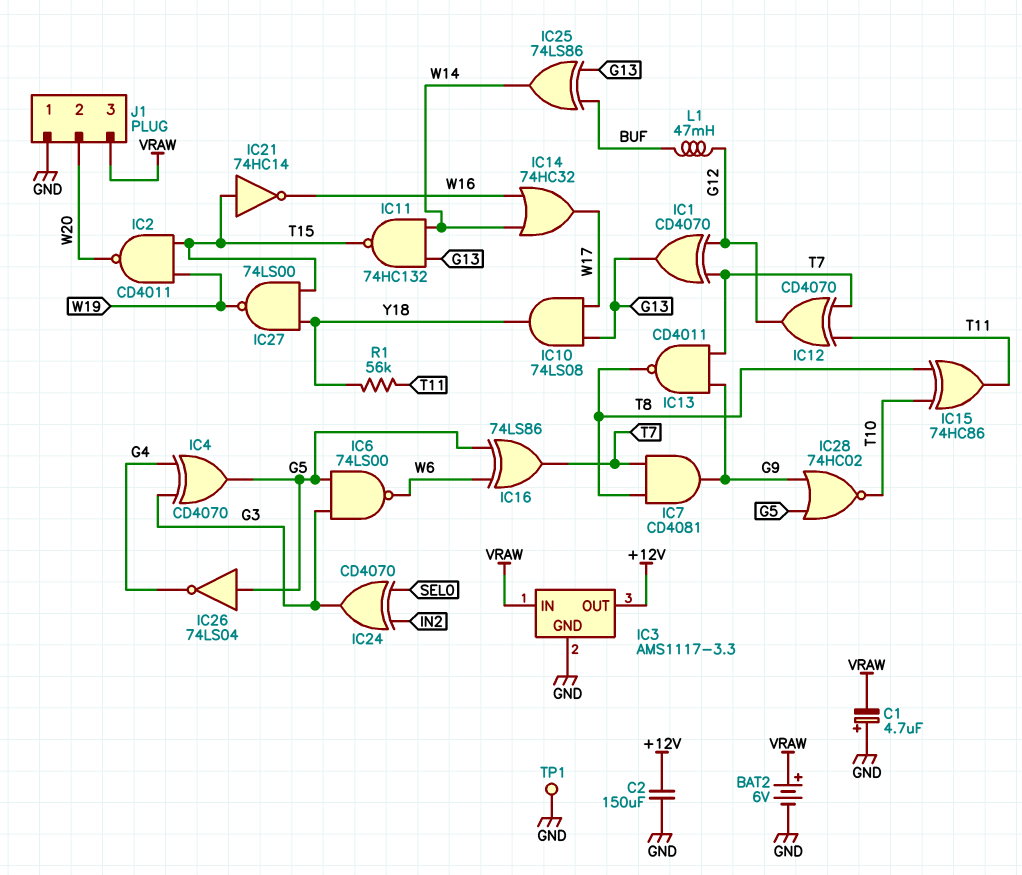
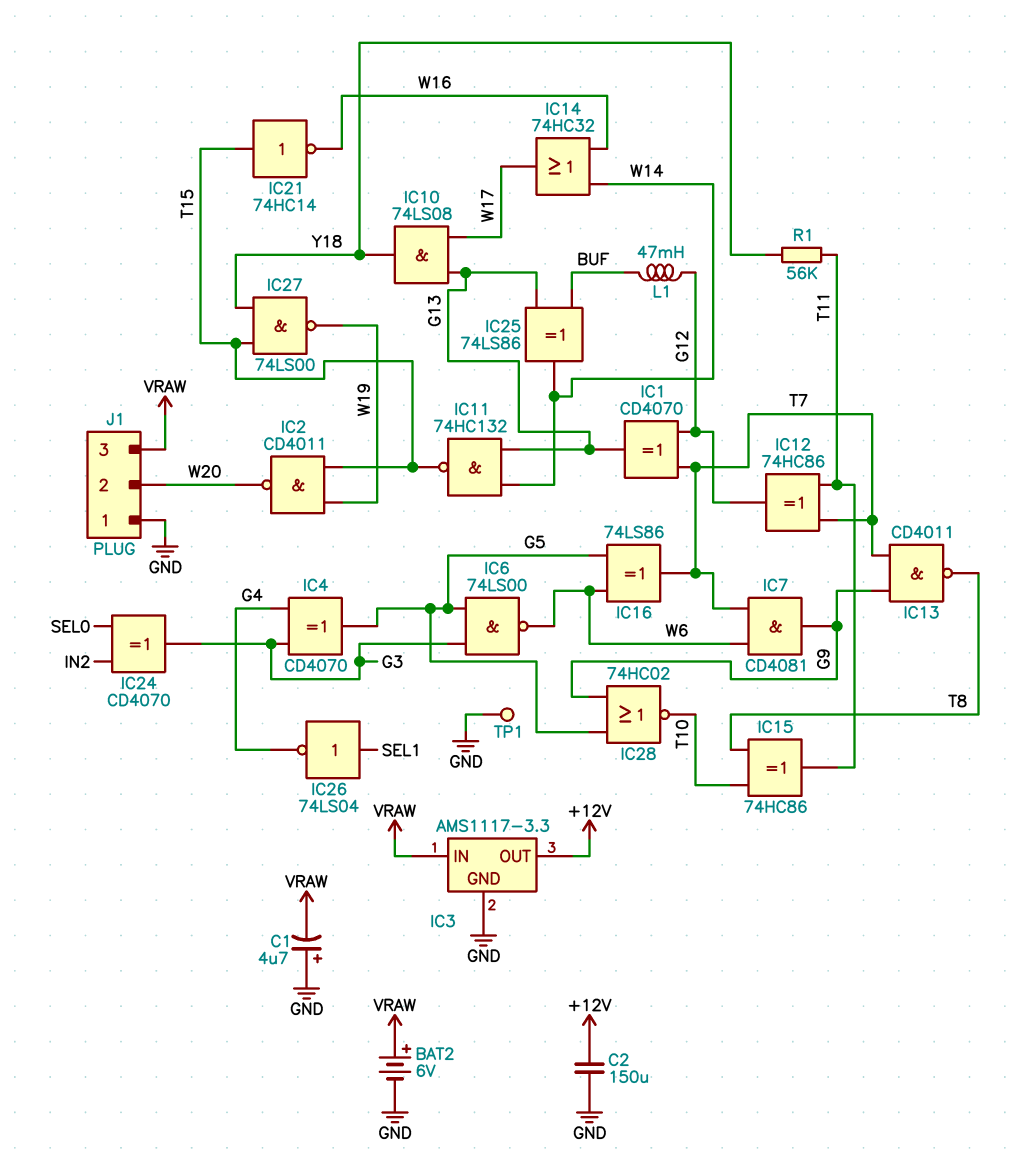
IC7: AND CD4081 (in T7, in T8, out G9) -> AND CD4081 (in T7, in W6, out G9)
IC12: XOR CD4070 (in T7, in T11, out G12) -> XOR 74HC86 (in T7, in T11, out G12)
IC26: NOT 74LS04 (in G5, out G4) -> NOT 74LS04 (in SEL1, out G4)

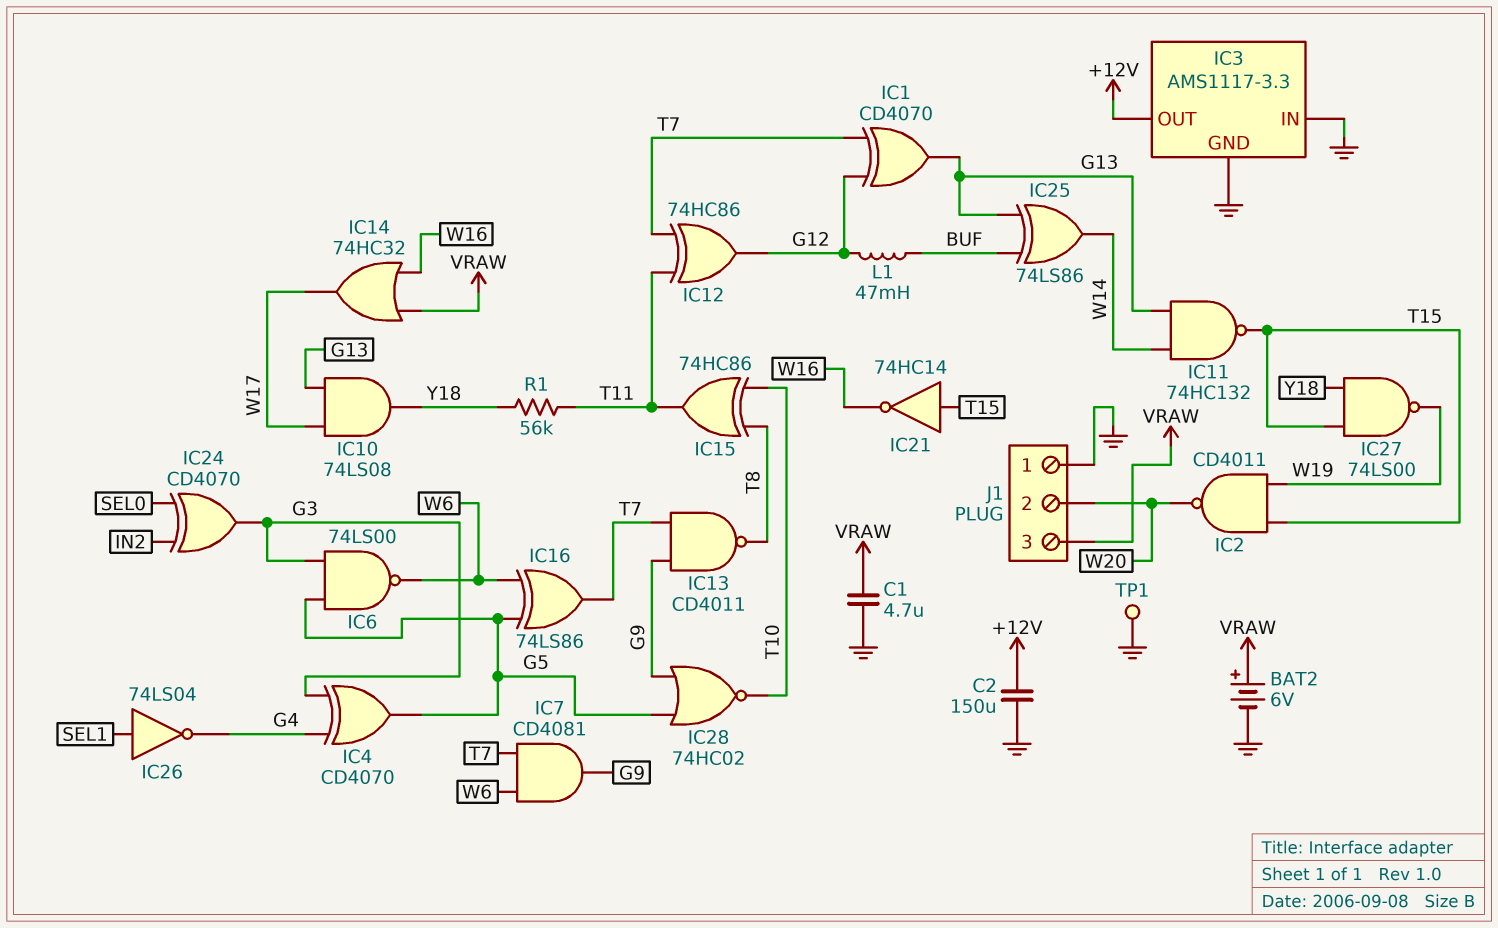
C1: 4.7uF (plus GND, minus VRAW) -> 4.7uF (GND, VRAW)
IC3 pin IN: VRAW -> GND
IC14: OR 74HC32 (in W14, in W16, out W17) -> OR 74HC32 (in VRAW, in W16, out W17)

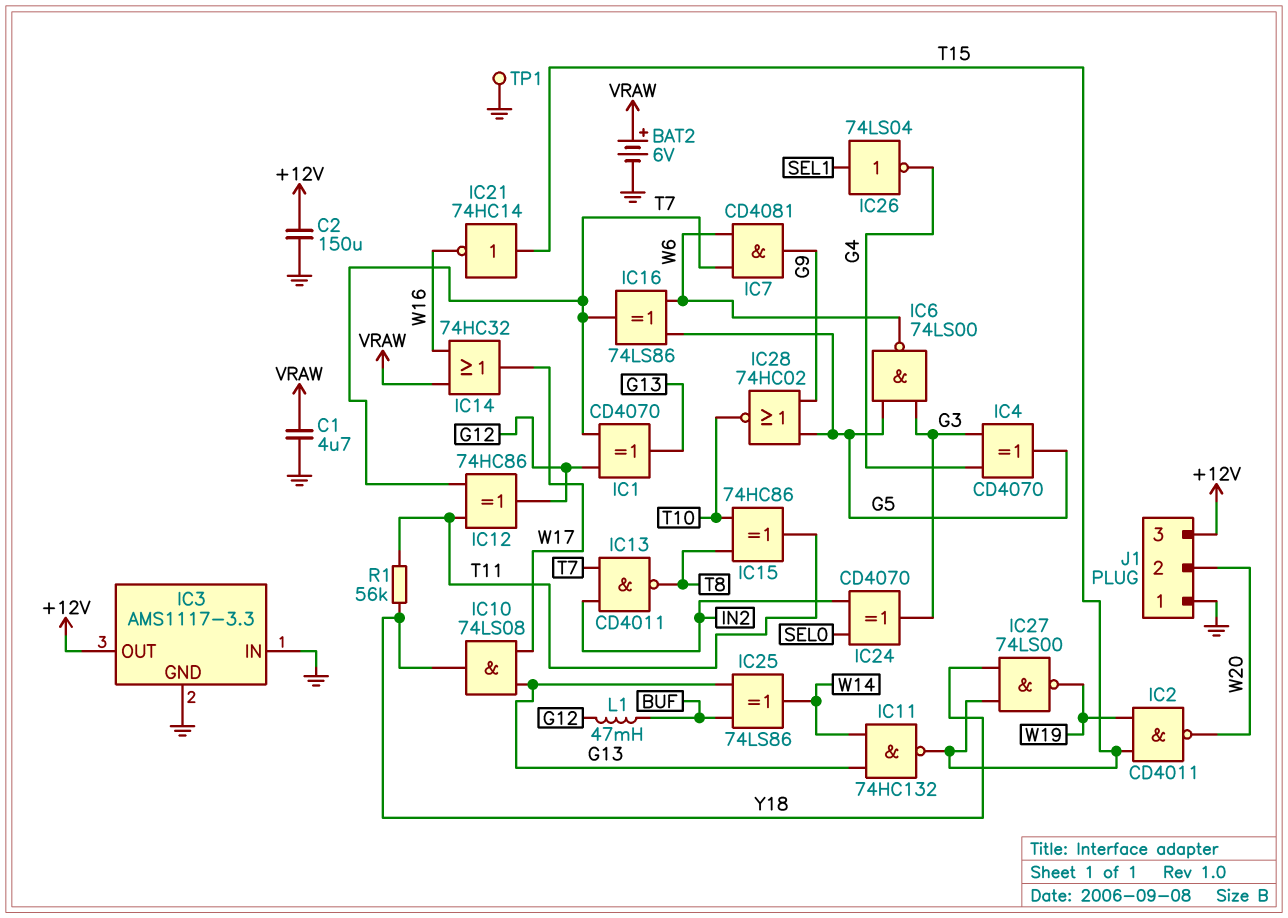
IC13: NAND CD4011 (in G9, in T7, out T8) -> NAND CD4011 (in IN2, in T7, out T8)
J1 pin 3: VRAW -> +12V

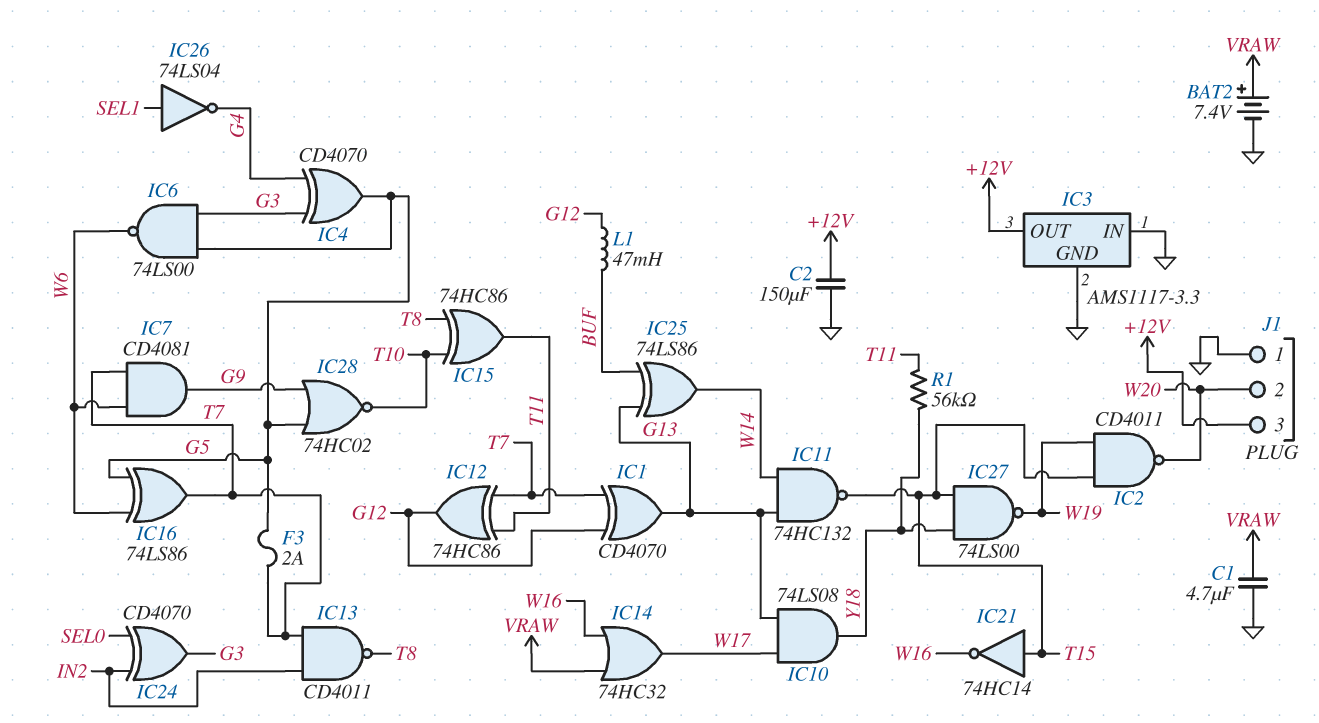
BAT2: 6V (plus VRAW, minus GND) -> 7.4V (plus VRAW, minus GND)
F3: none -> 2A (G5, T7)
TP1: test point (GND) -> none

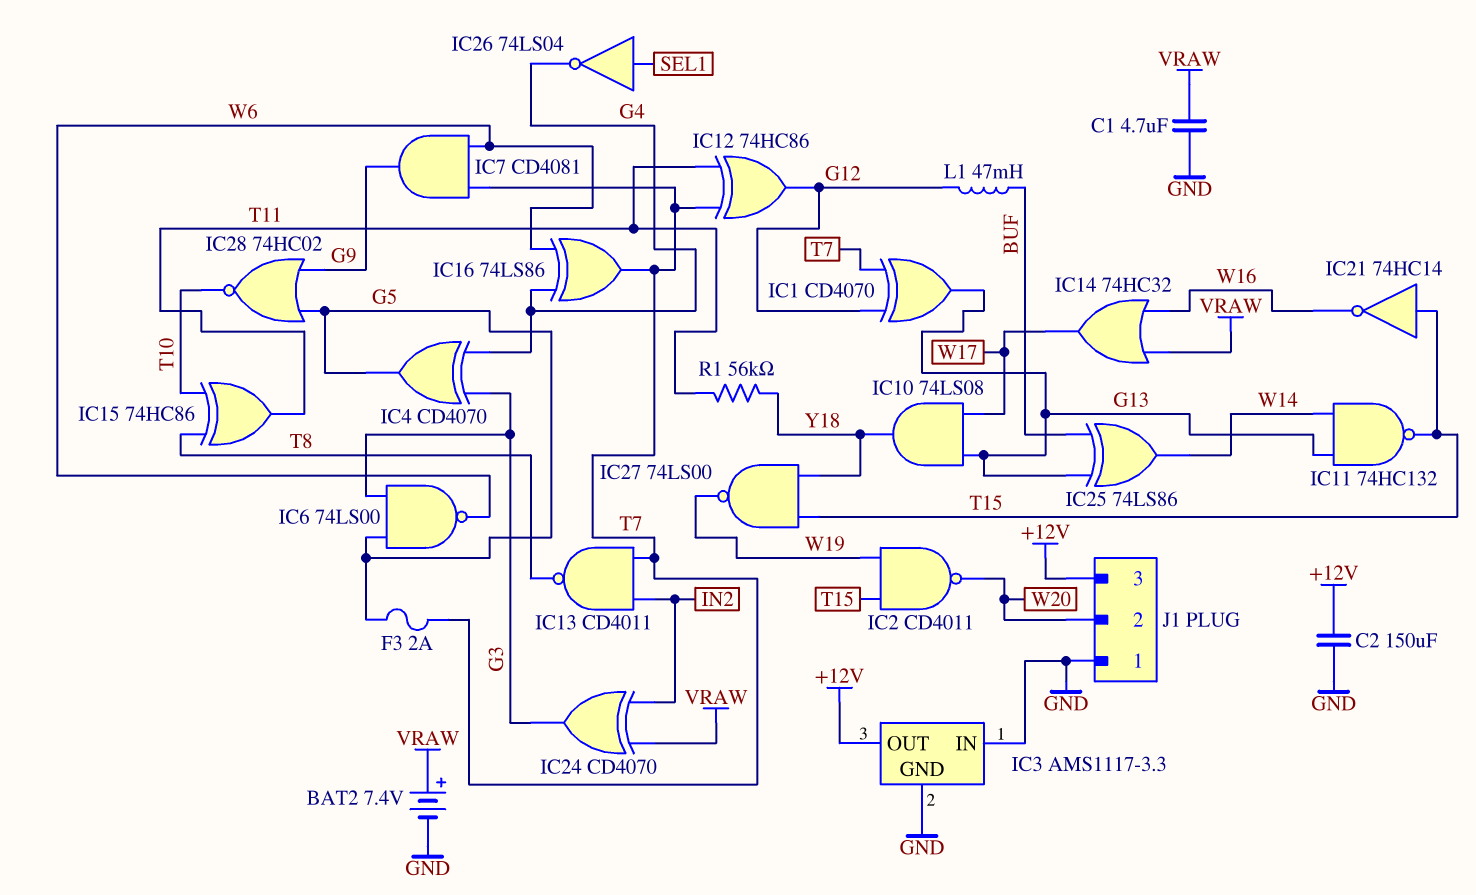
IC16: XOR 74LS86 (in G5, in W6, out T7) -> XOR 74LS86 (in G4, in W6, out T7)
IC24: XOR CD4070 (in IN2, in SEL0, out G3) -> XOR CD4070 (in IN2, in VRAW, out G3)

